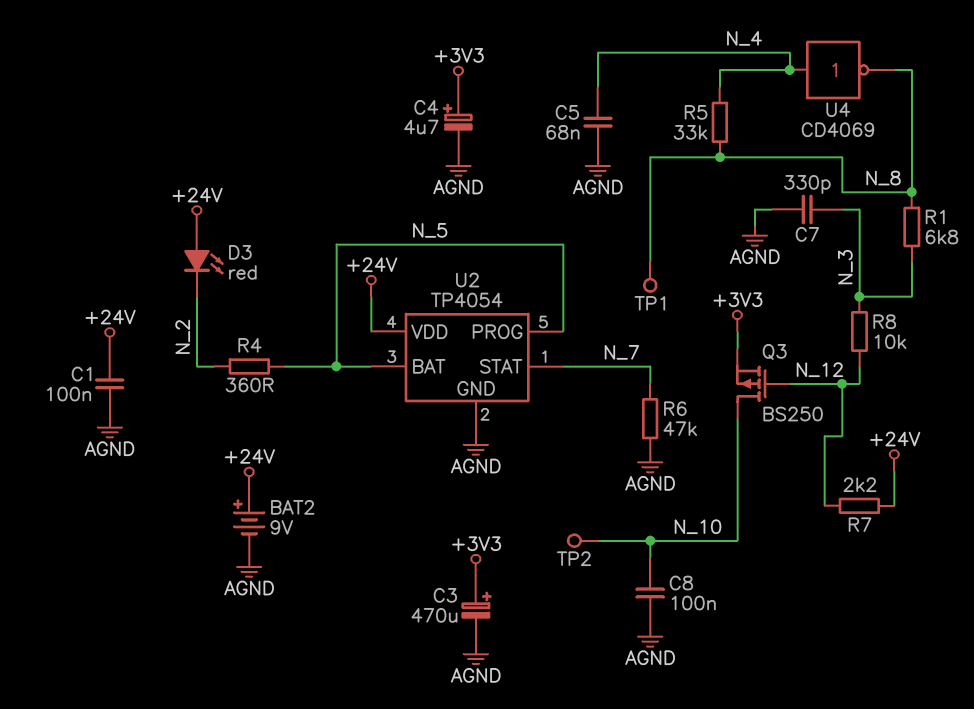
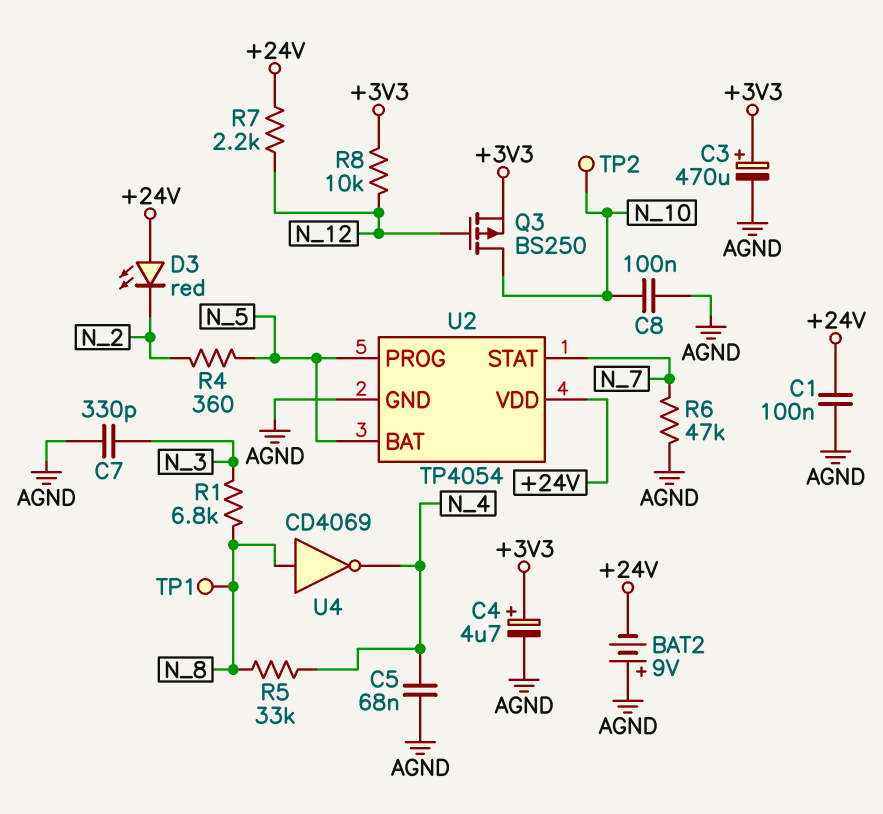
BAT2: 9V (plus +24V, minus AGND) -> 9V (plus AGND, minus +24V)
R8: 10k (N_3, N_12) -> 10k (+3V3, N_12)
U4: NOT CD4069 (in N_4, out N_8) -> NOT CD4069 (in N_8, out N_4)

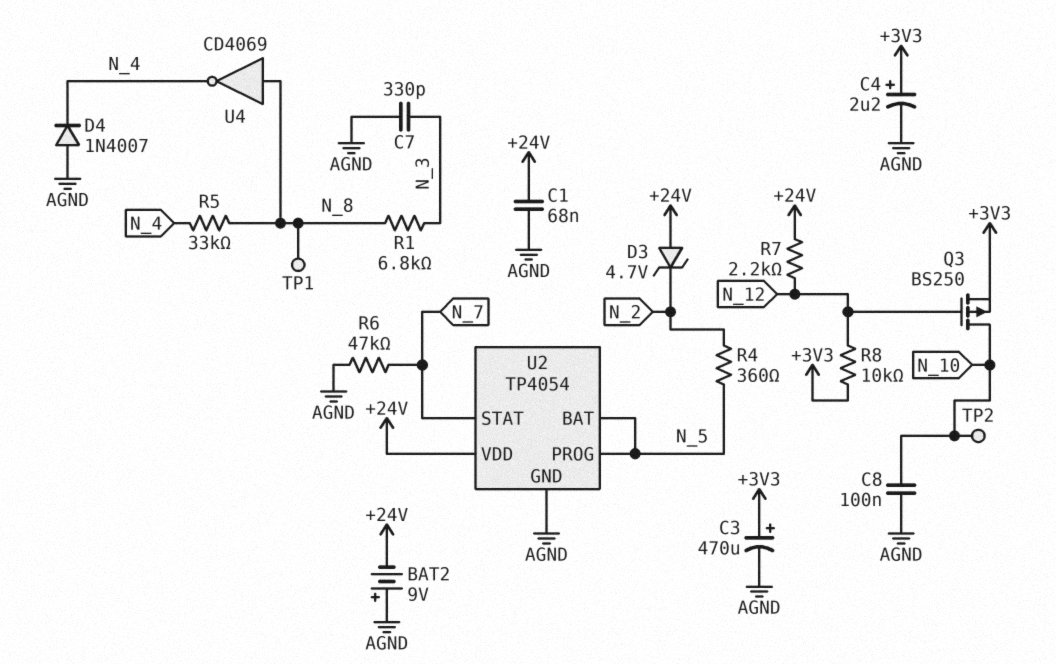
C1: 100nF (+24V, AGND) -> 68nF (+24V, AGND)
C4: 4.7uF (plus +3V3, minus AGND) -> 2.2uF (plus +3V3, minus AGND)
C5: 68nF (AGND, N_4) -> none
D3: LED red (A +24V, K N_2) -> zener 4.7V (A +24V, K N_2)
D4: none -> diode 1N4007 (A AGND, K N_4)

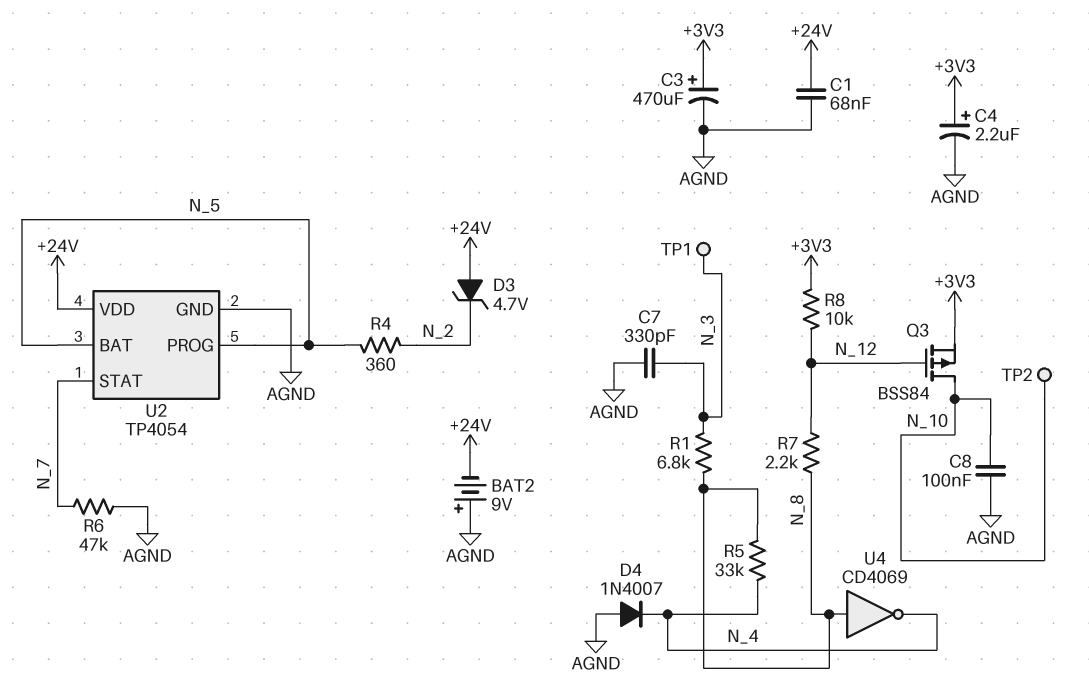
Q3: PMOS BS250 (G N_12, D N_10, S +3V3) -> PMOS BSS84 (G N_12, D N_10, S +3V3)
R7: 2.2k (+24V, N_12) -> 2.2k (N_8, N_12)
TP1: test point (N_8) -> test point (N_3)

